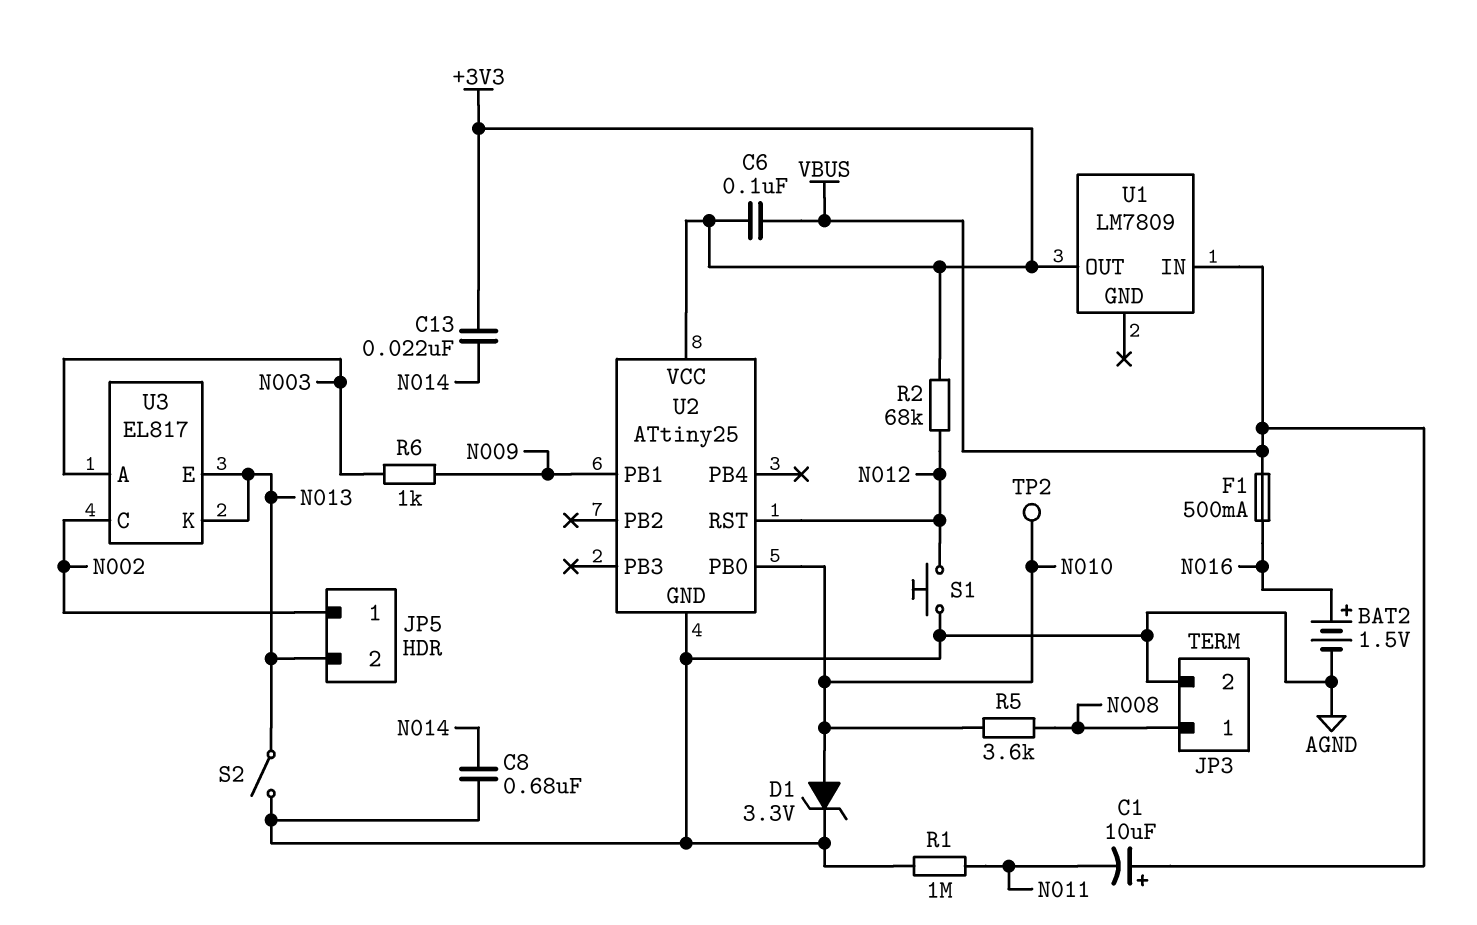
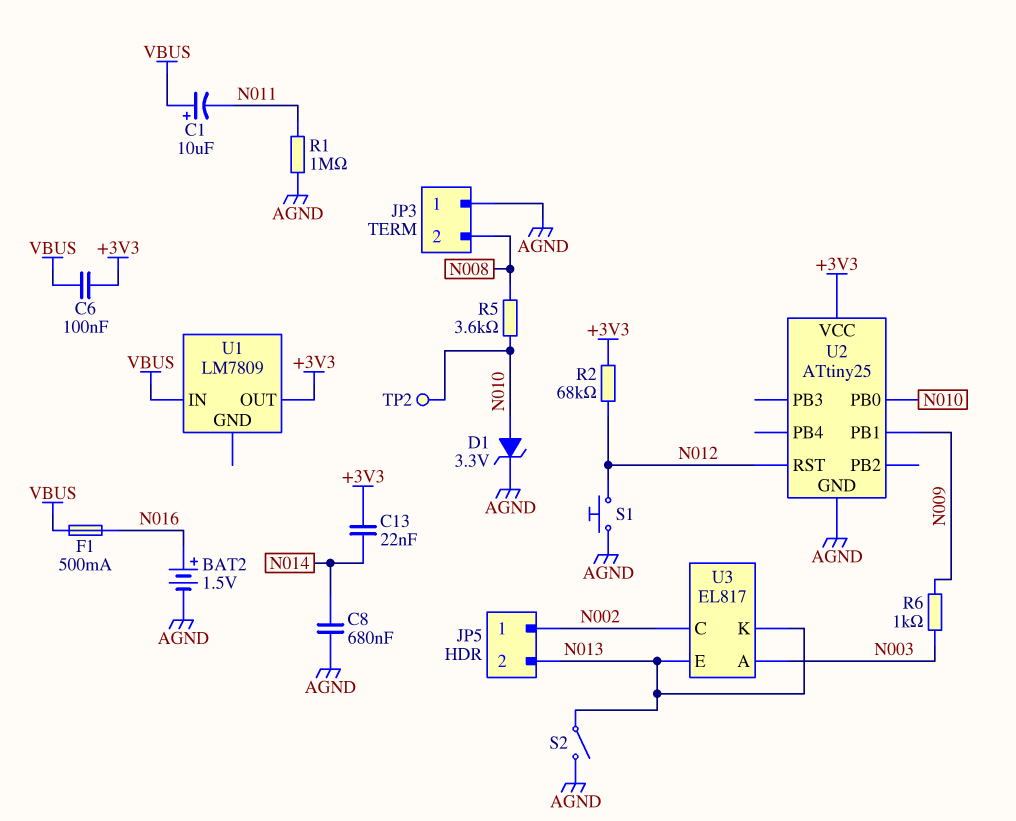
JP3 pin 1: N008 -> AGND
JP3 pin 2: AGND -> N008

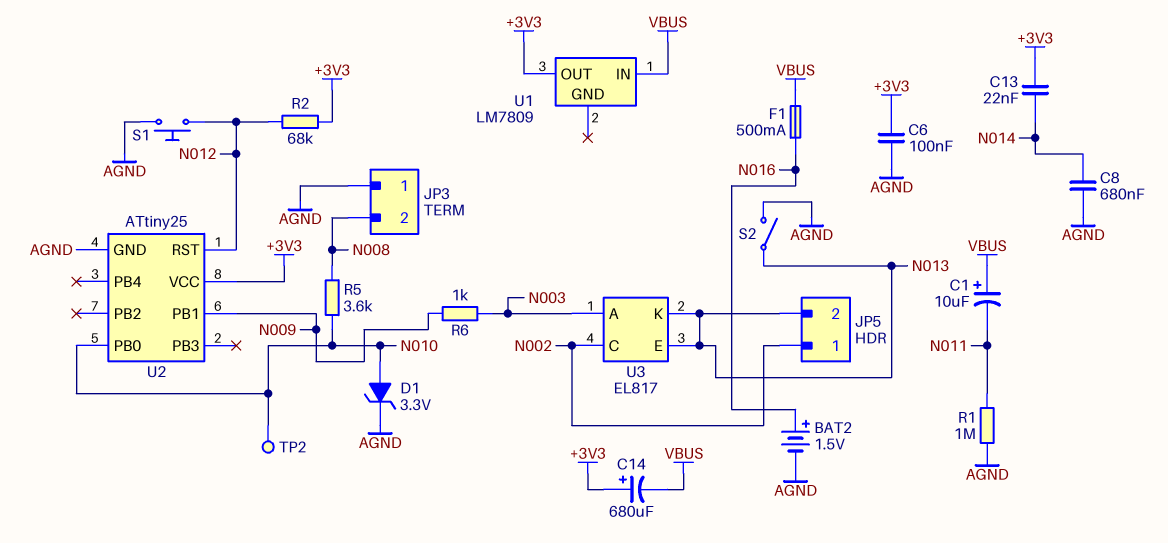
C6: 100nF (+3V3, VBUS) -> 100nF (+3V3, AGND)
C14: none -> 680uF (plus +3V3, minus VBUS)

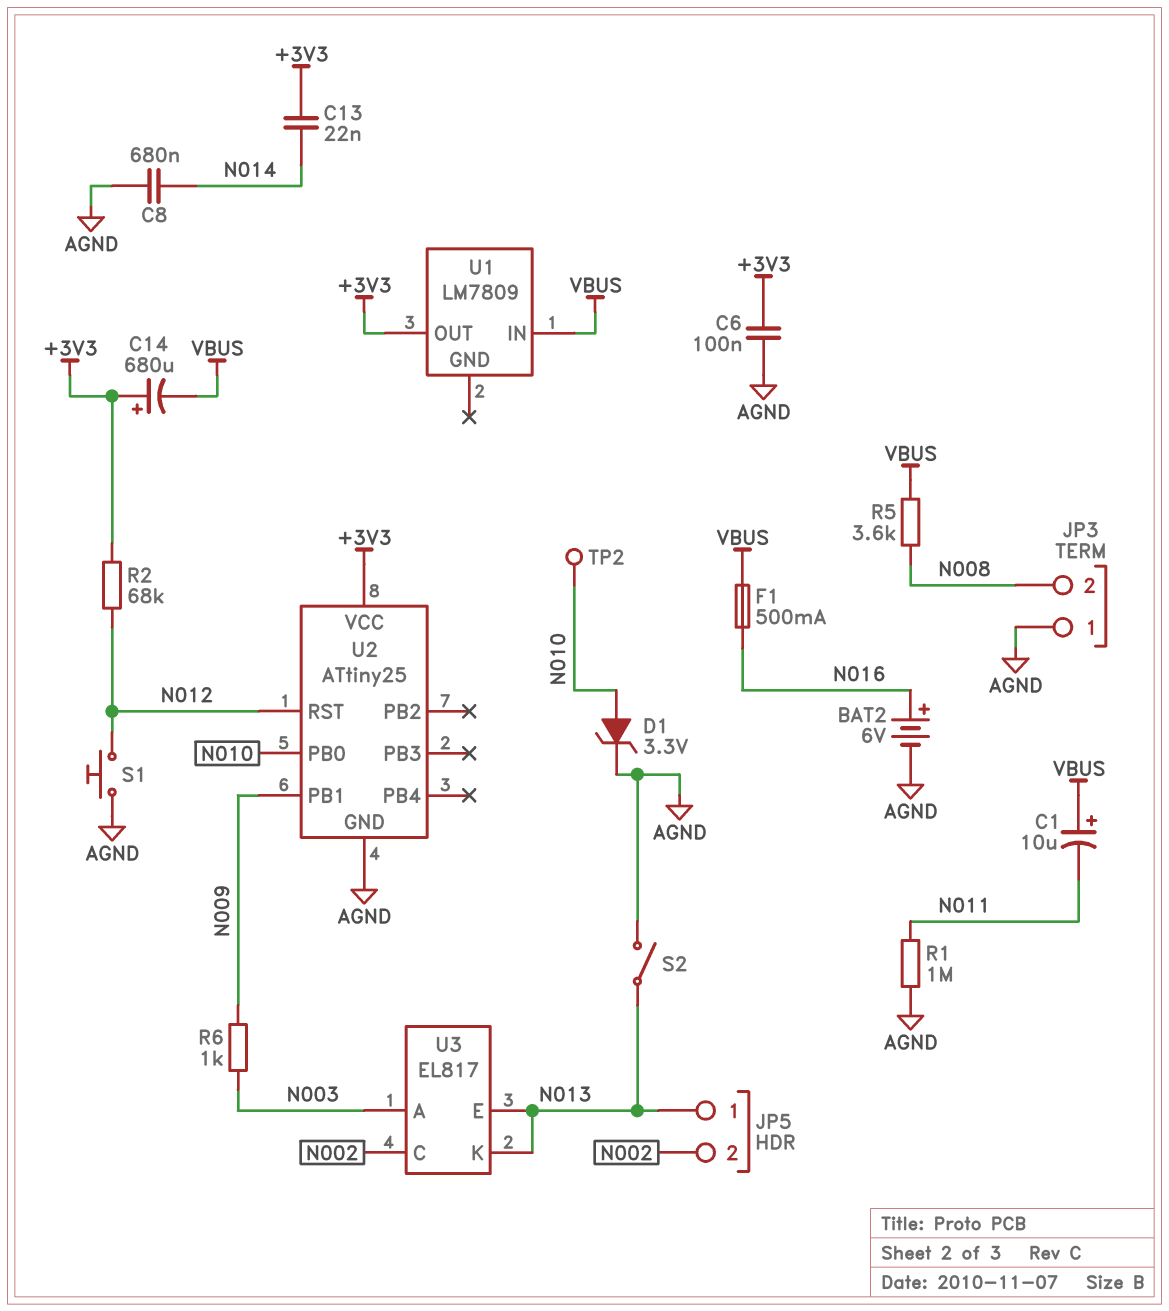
BAT2: 1.5V (plus N016, minus AGND) -> 6V (plus N016, minus AGND)
JP5 pin 1: N002 -> N013
JP5 pin 2: N013 -> N002
R5: 3.6k (N008, N010) -> 3.6k (N008, VBUS)

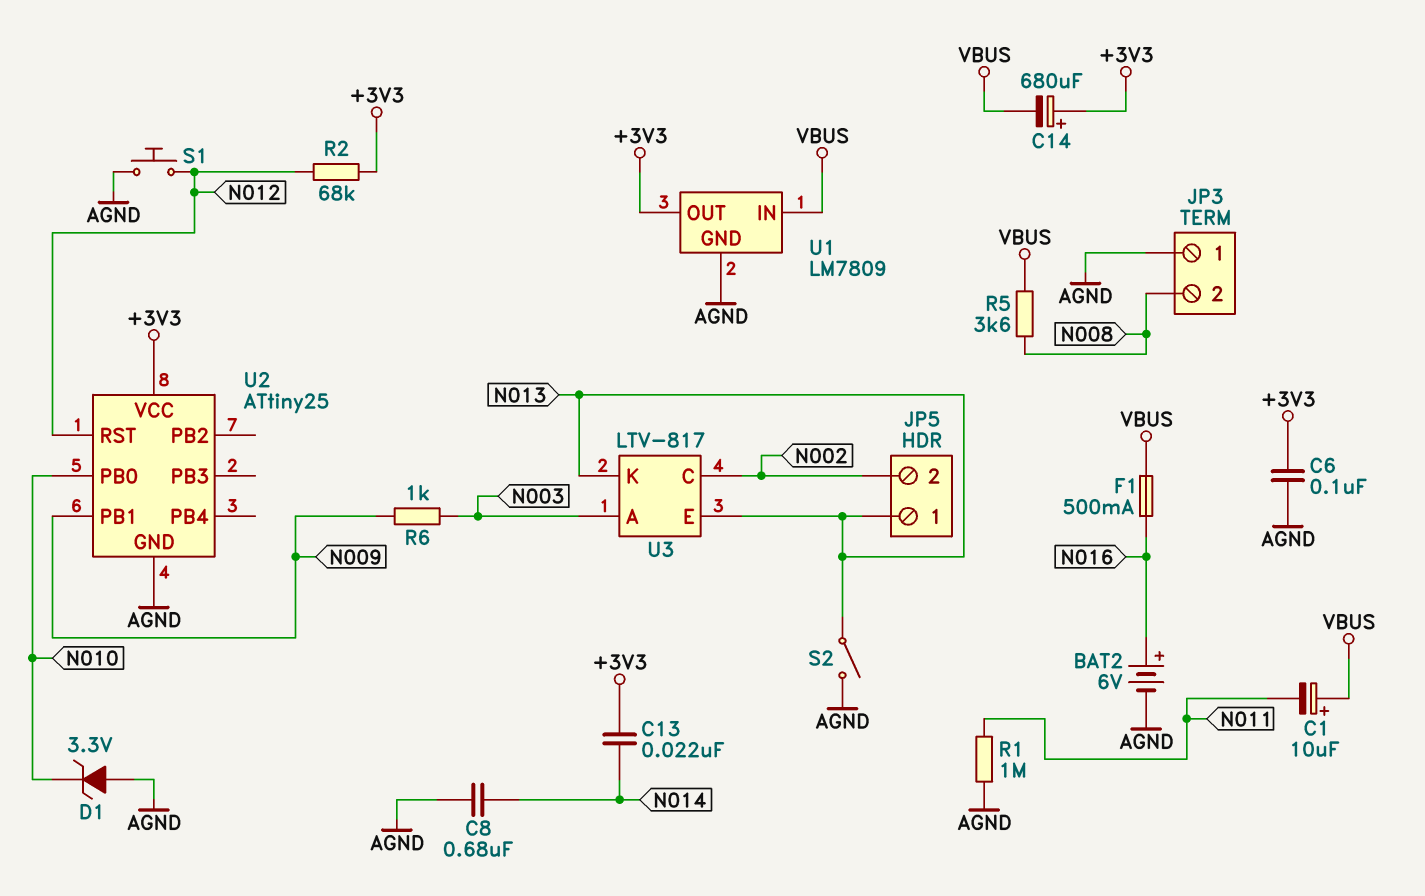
D1: zener 3.3V (A N010, K AGND) -> zener 3.3V (A AGND, K N010)
TP2: test point (N010) -> none
U1 pin GND: none -> AGND
U3: EL817 -> LTV-817

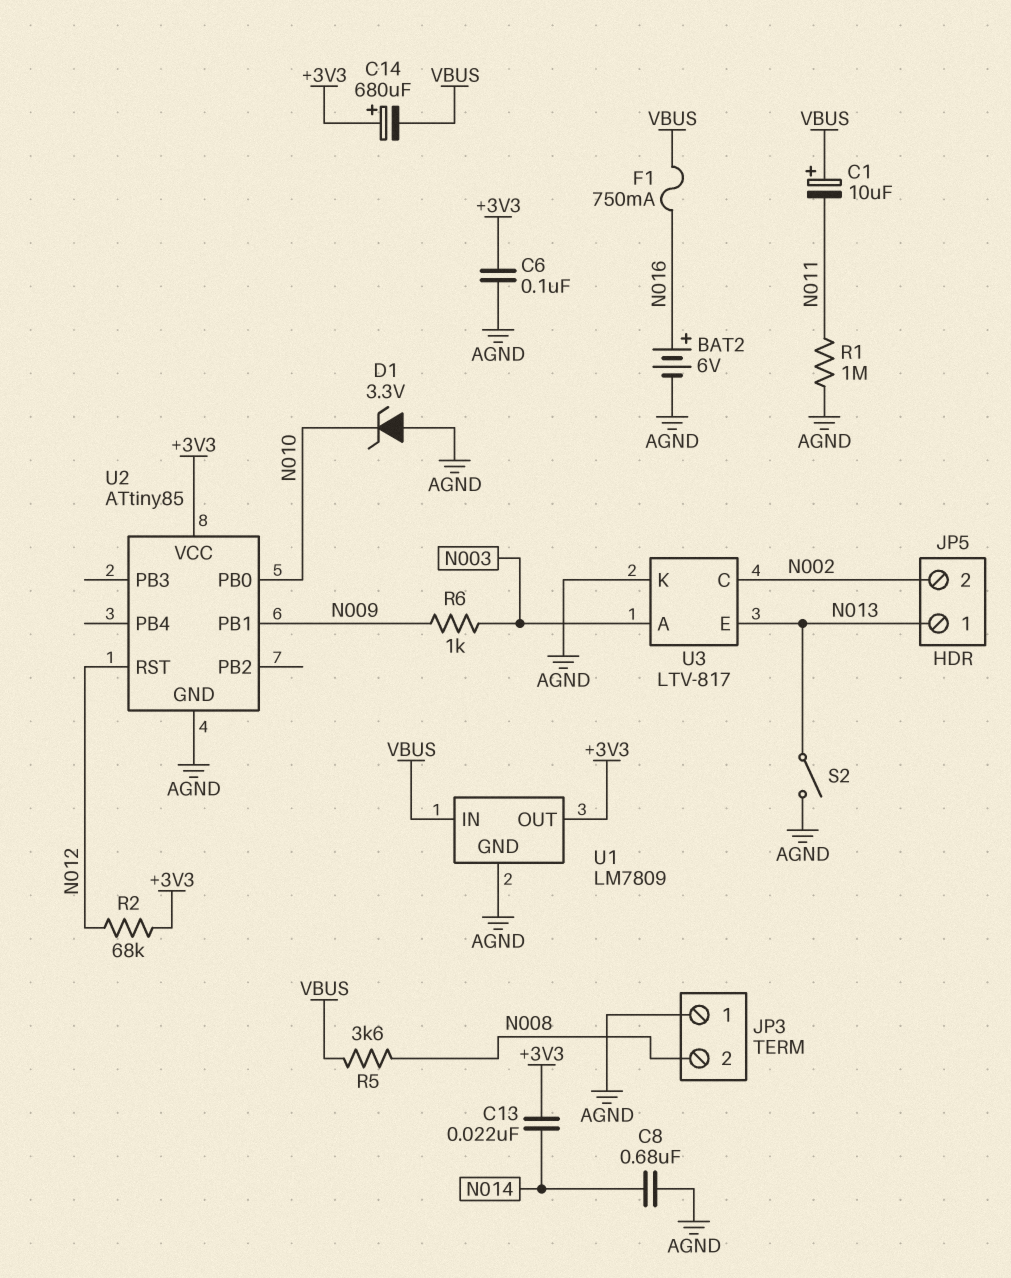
F1: 500mA (N016, VBUS) -> 750mA (N016, VBUS)
S1: button (AGND, N012) -> none
U2: ATtiny25 -> ATtiny85
U3 pin K: N013 -> AGND

